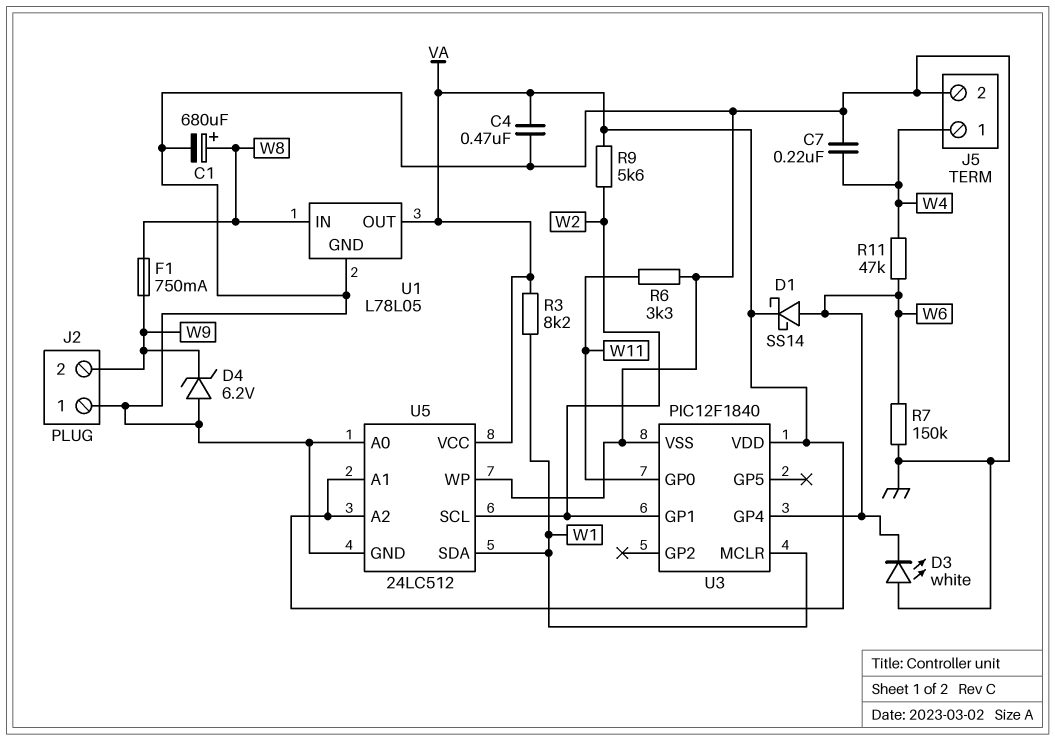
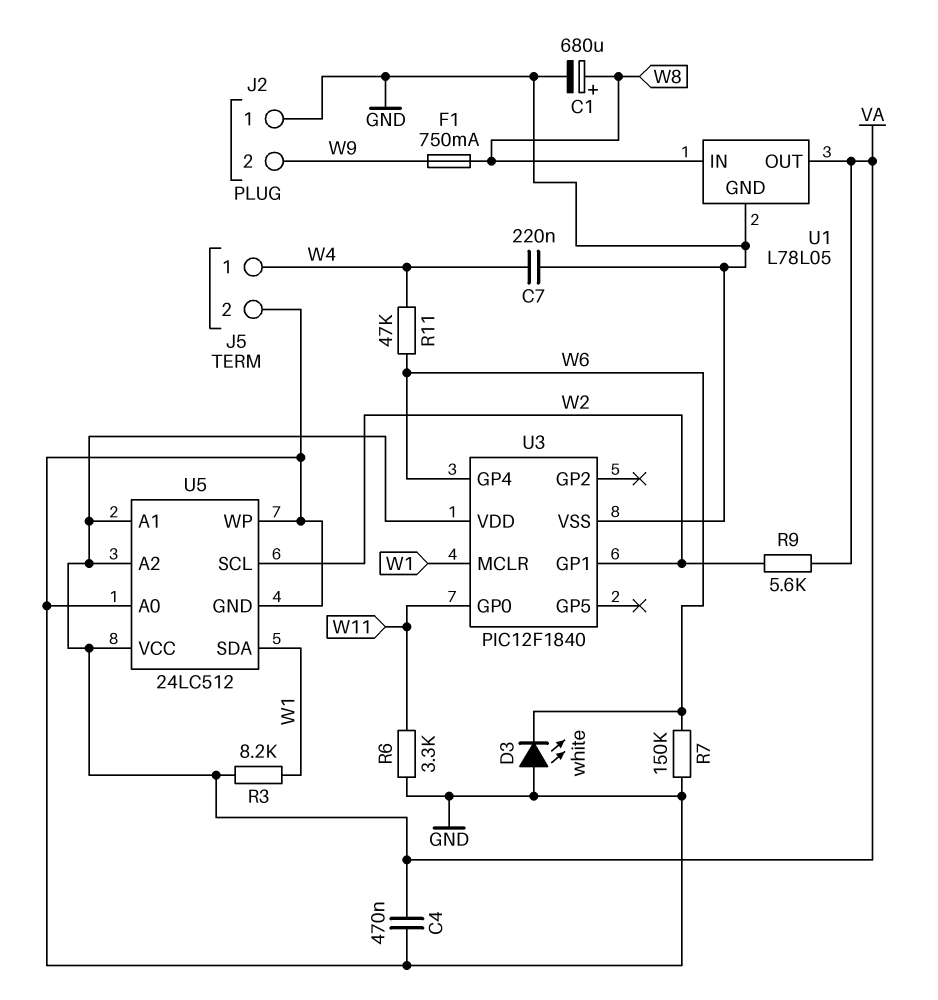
D1: schottky SS14 (A W6, K VA) -> none
D4: zener 6.2V (A GND, K W9) -> none

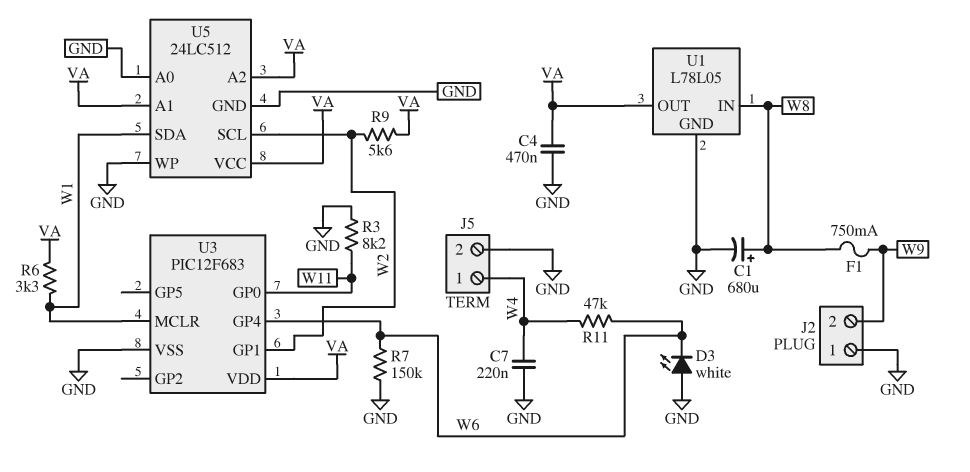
R3: 8.2k (VA, W1) -> 8.2k (GND, W11)
R6: 3.3k (GND, W11) -> 3.3k (VA, W1)
U3: PIC12F1840 -> PIC12F683

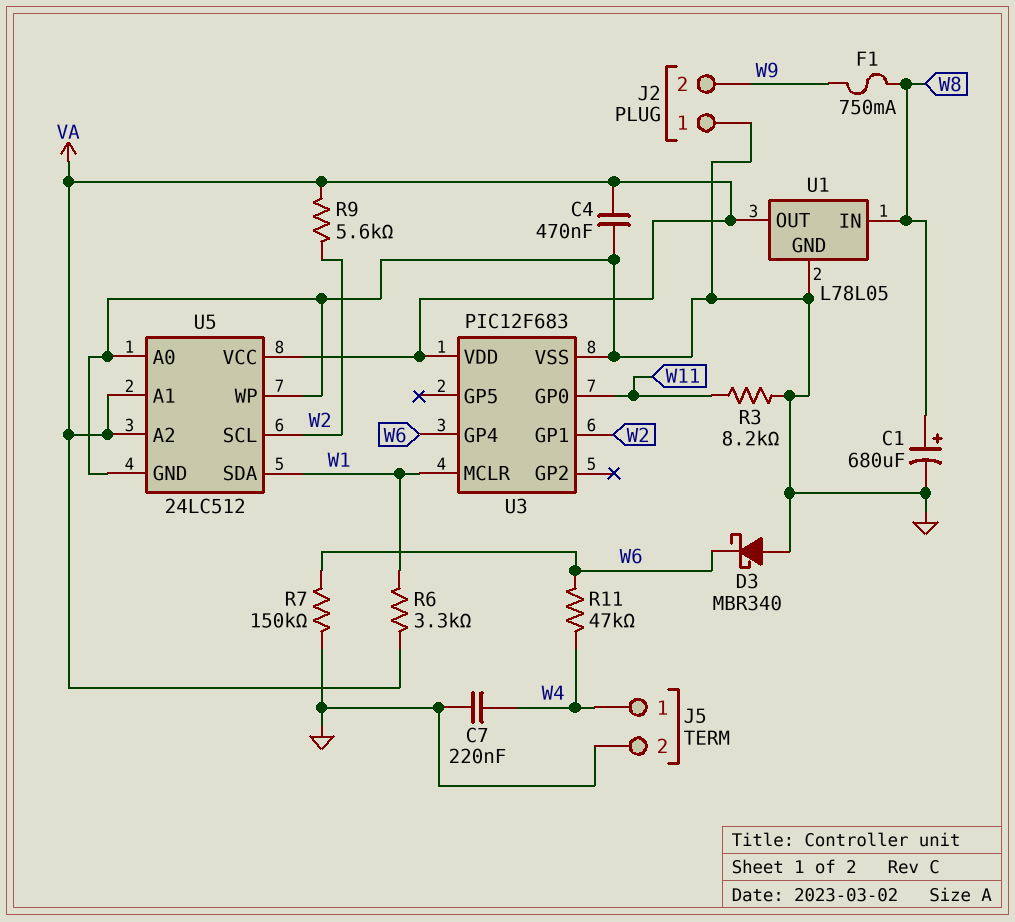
D3: LED white (A GND, K W6) -> schottky MBR340 (A GND, K W6)

